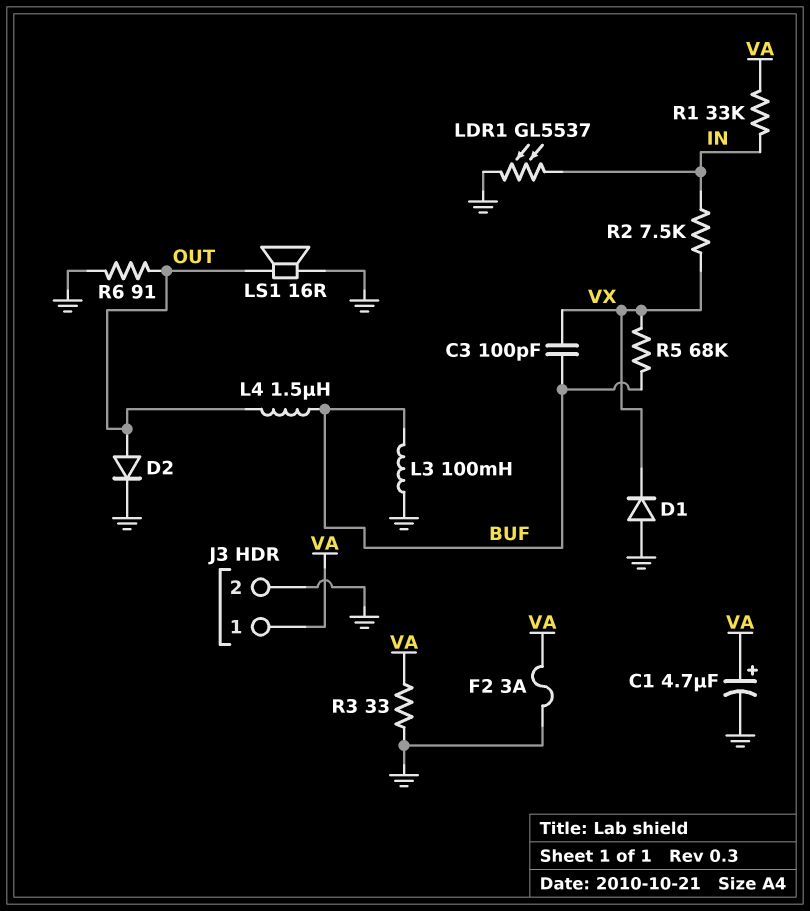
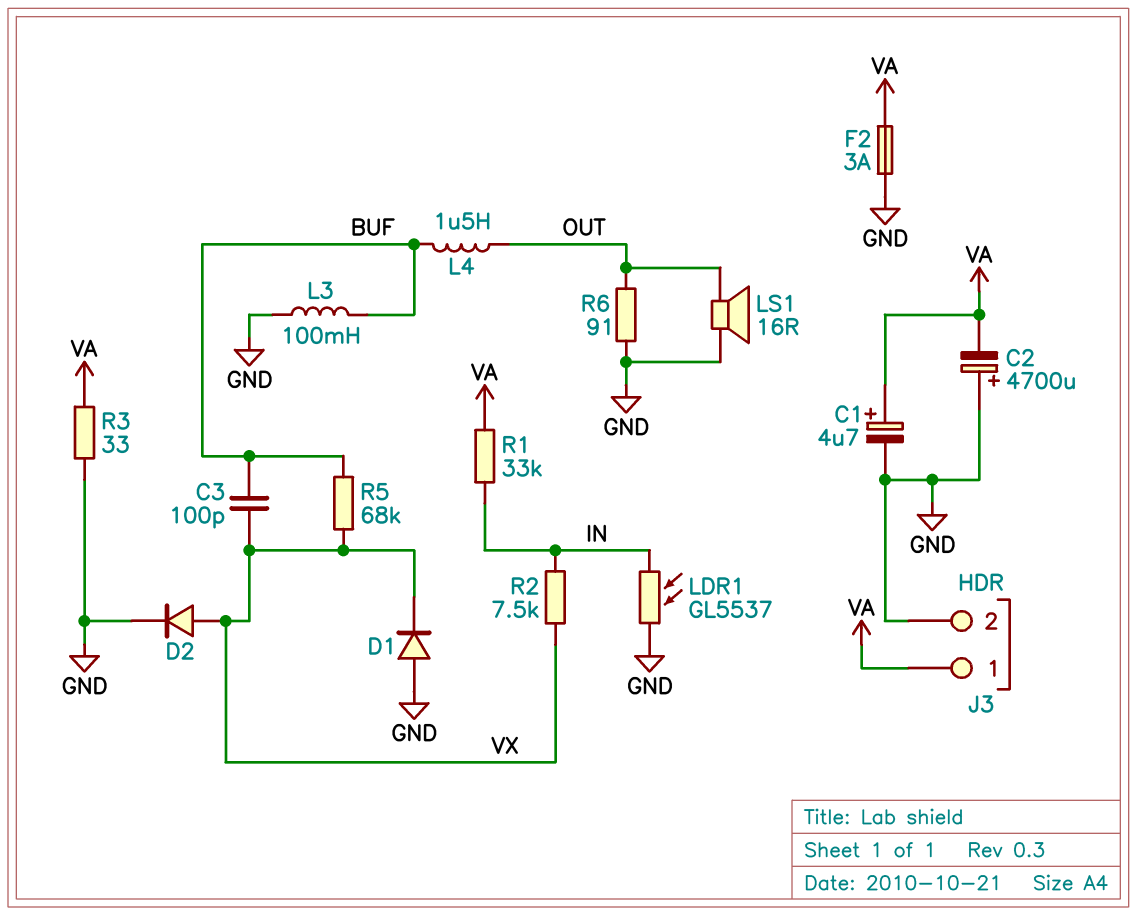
C2: none -> 4700uF (plus GND, minus VA)
D2: diode (A OUT, K GND) -> diode (A VX, K GND)

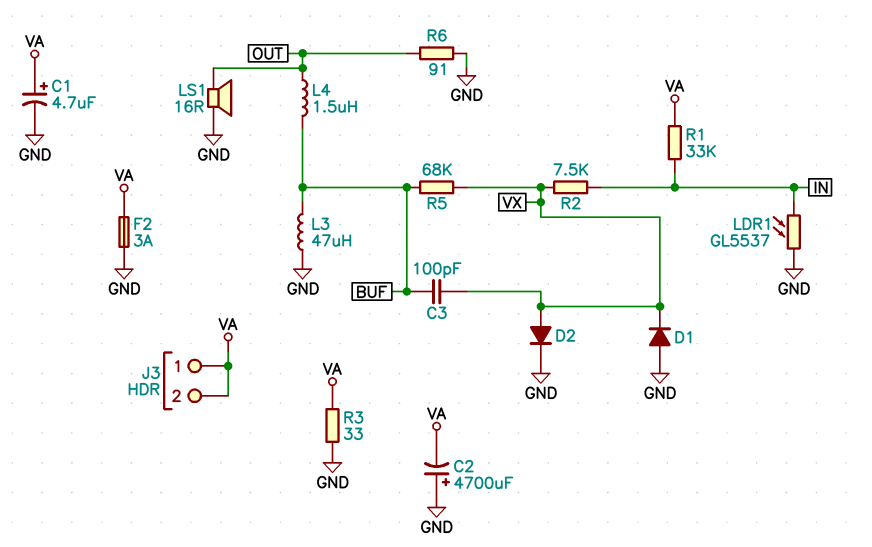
J3 pin 2: GND -> VA
L3: 100mH (BUF, GND) -> 47uH (BUF, GND)

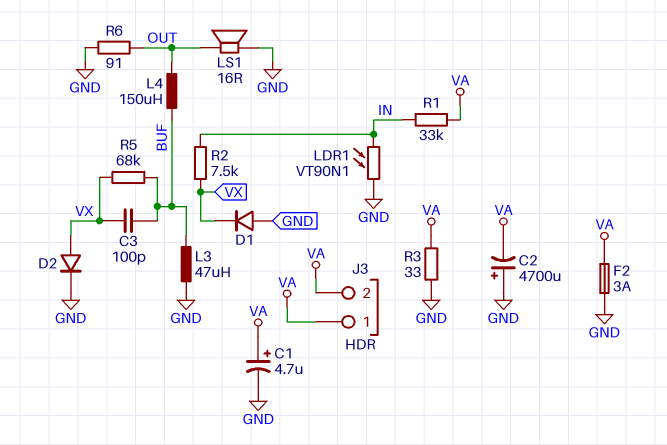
L4: 1.5uH (BUF, OUT) -> 150uH (BUF, OUT)
LDR1: GL5537 (GND, IN) -> VT90N1 (GND, IN)

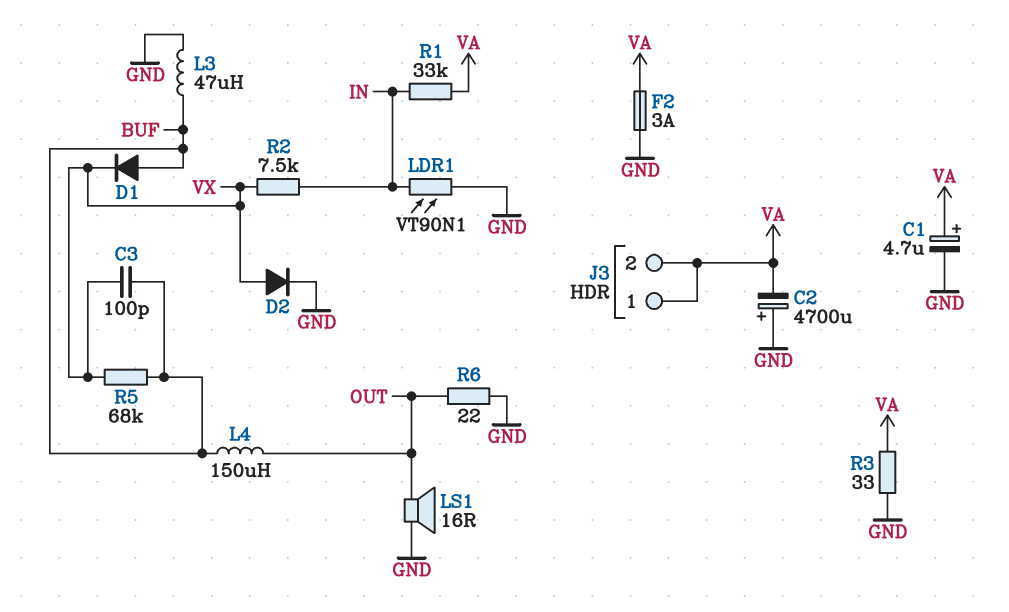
D1: diode (A GND, K VX) -> diode (A BUF, K VX)
R6: 91 (GND, OUT) -> 22 (GND, OUT)

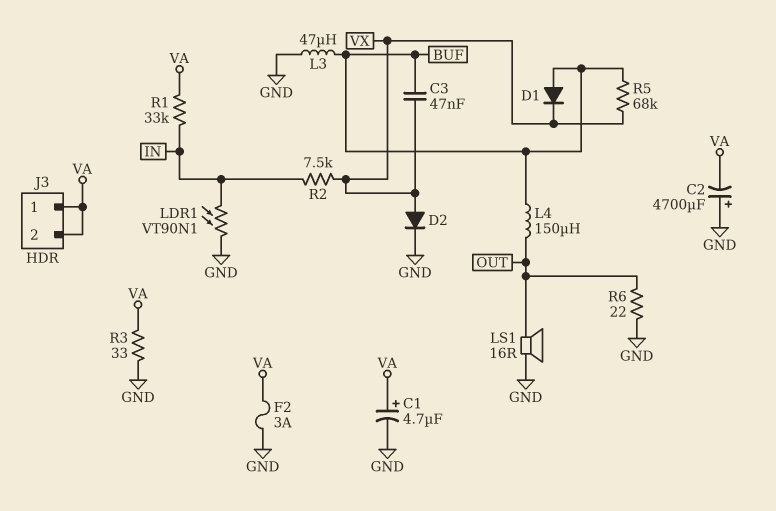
C3: 100pF (BUF, VX) -> 47nF (BUF, VX)

